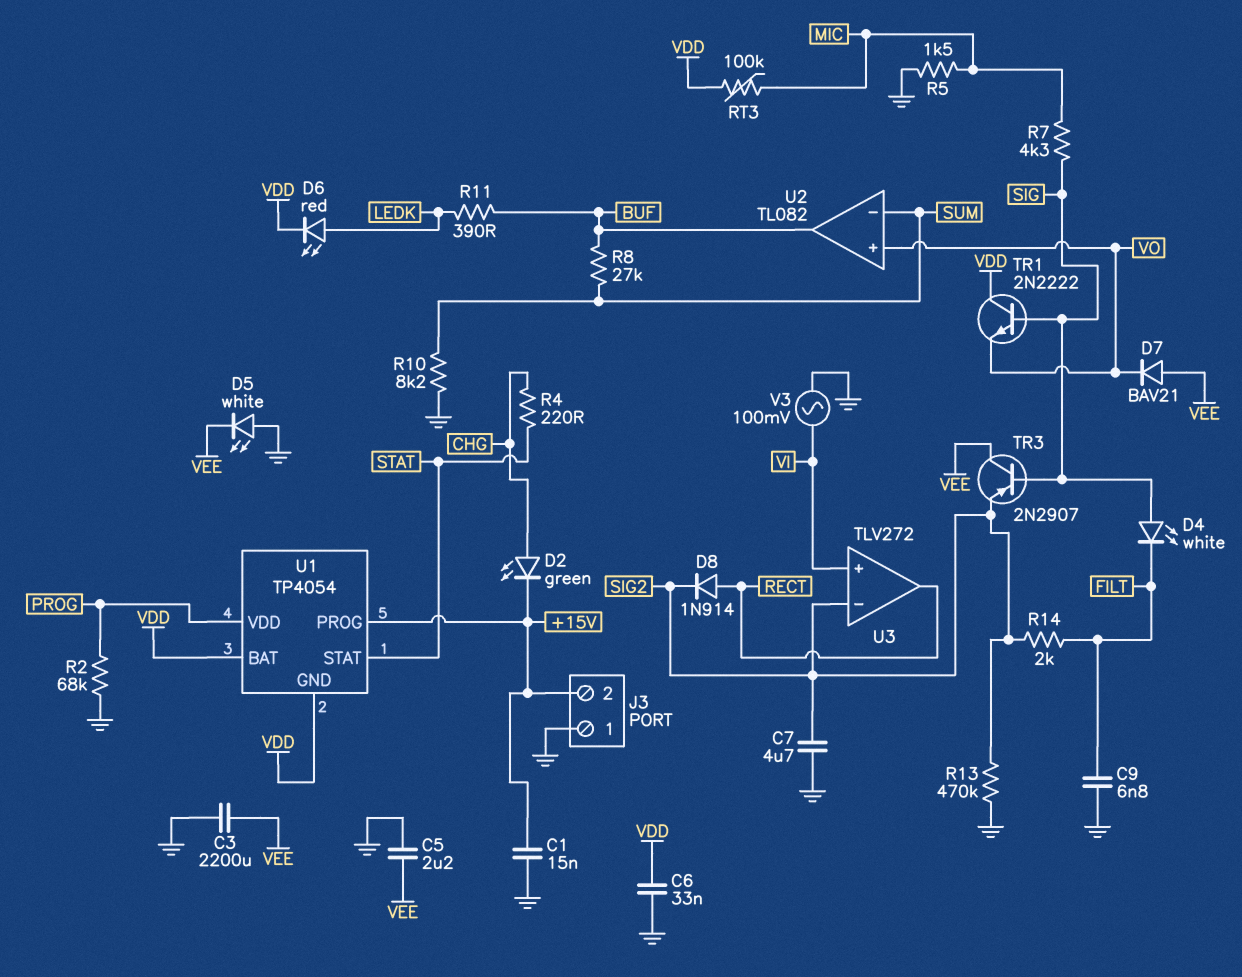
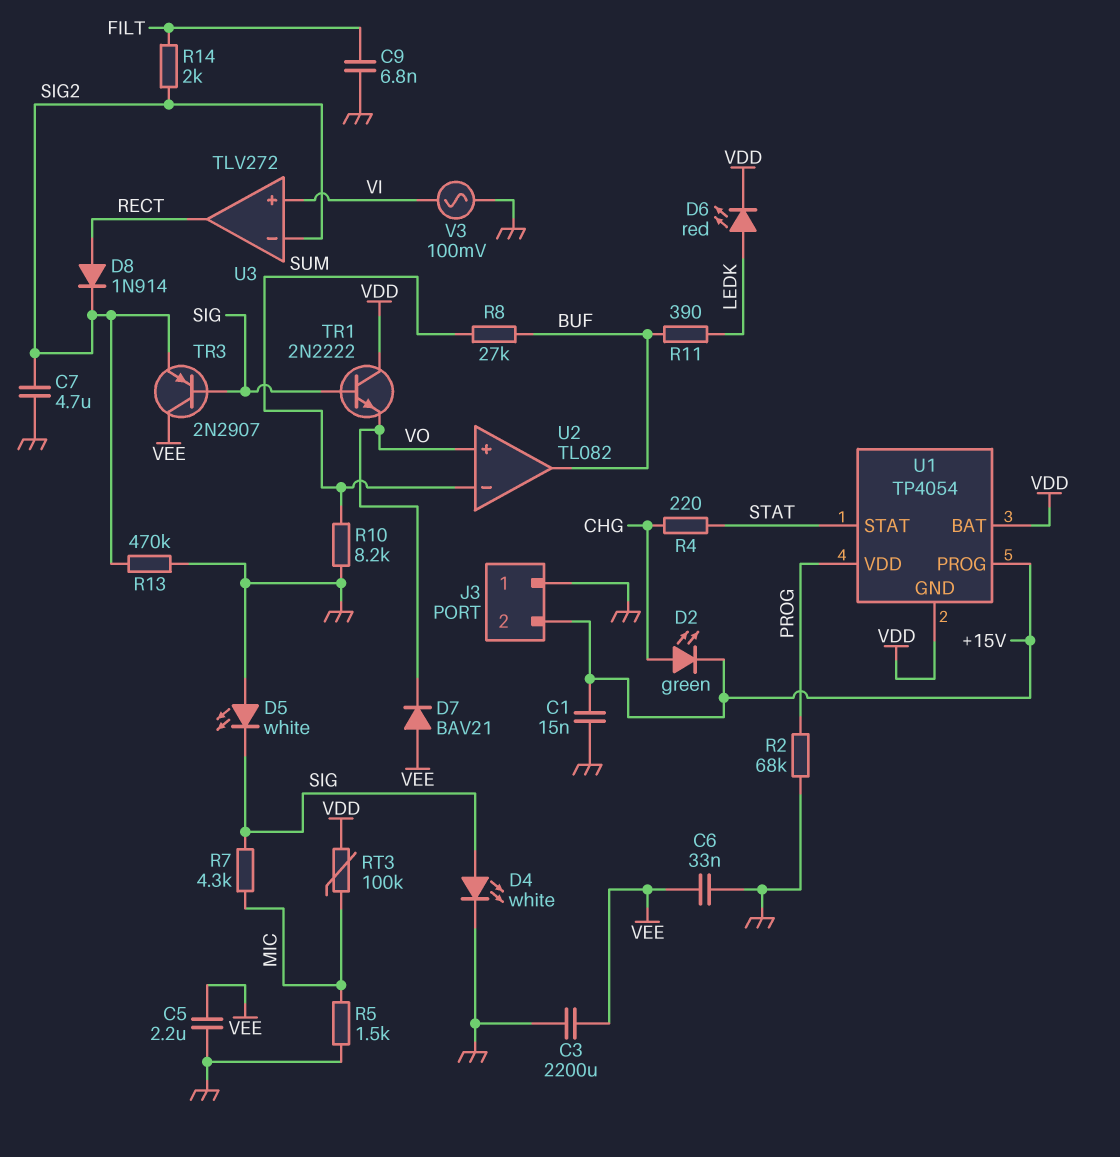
C6: 33nF (GND, VDD) -> 33nF (GND, VEE)
D4: LED white (A SIG, K FILT) -> LED white (A SIG, K GND)
D5: LED white (A GND, K VEE) -> LED white (A GND, K SIG)

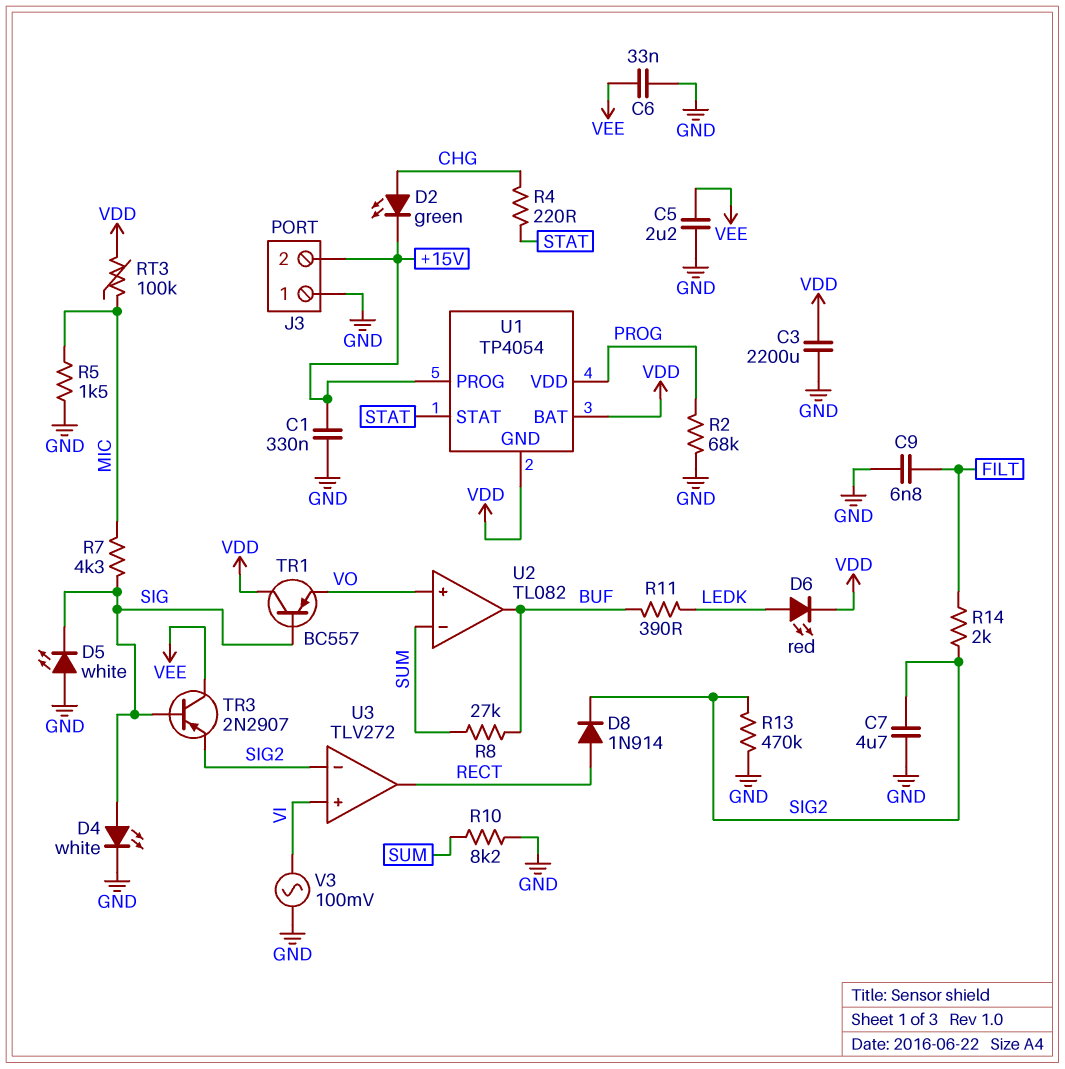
C1: 15nF (+15V, GND) -> 330nF (+15V, GND)
C3: 2200uF (GND, VEE) -> 2200uF (GND, VDD)
D7: diode BAV21 (A VEE, K VO) -> none
TR1: NPN 2N2222 (B SIG, C VDD, E VO) -> PNP BC557 (B SIG, C VDD, E VO)

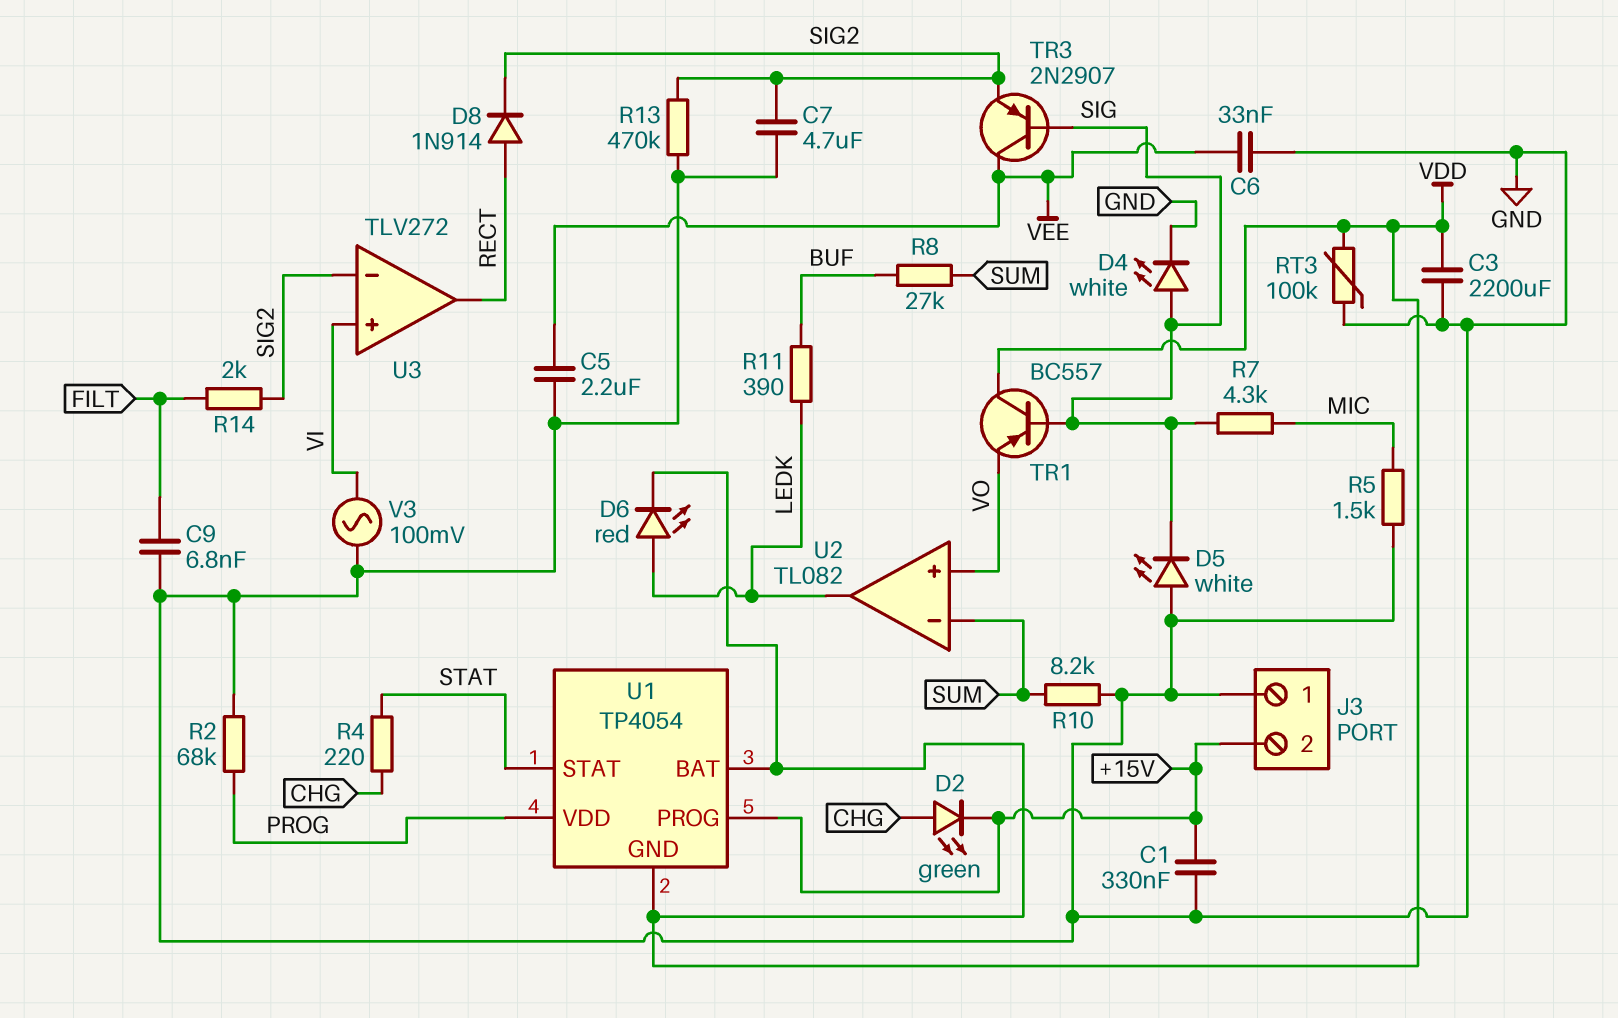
RT3: 100k (MIC, VDD) -> 100k (GND, VDD)
U2 pin out: BUF -> LEDK

